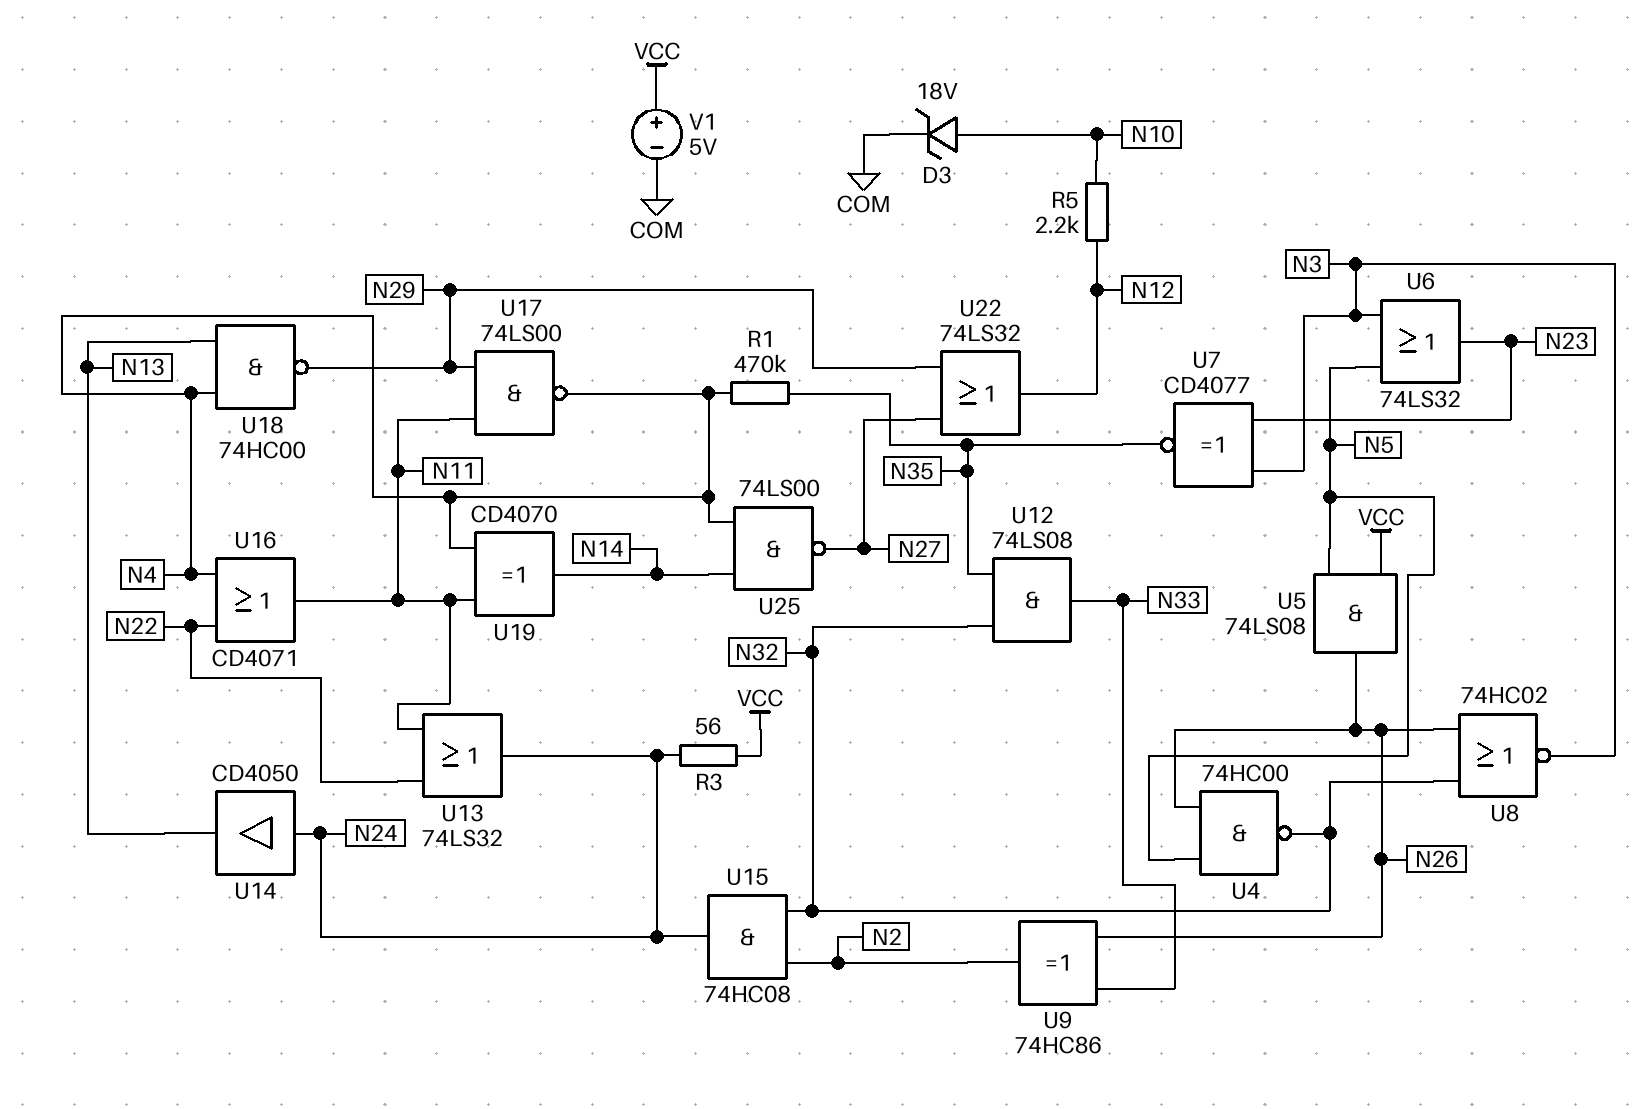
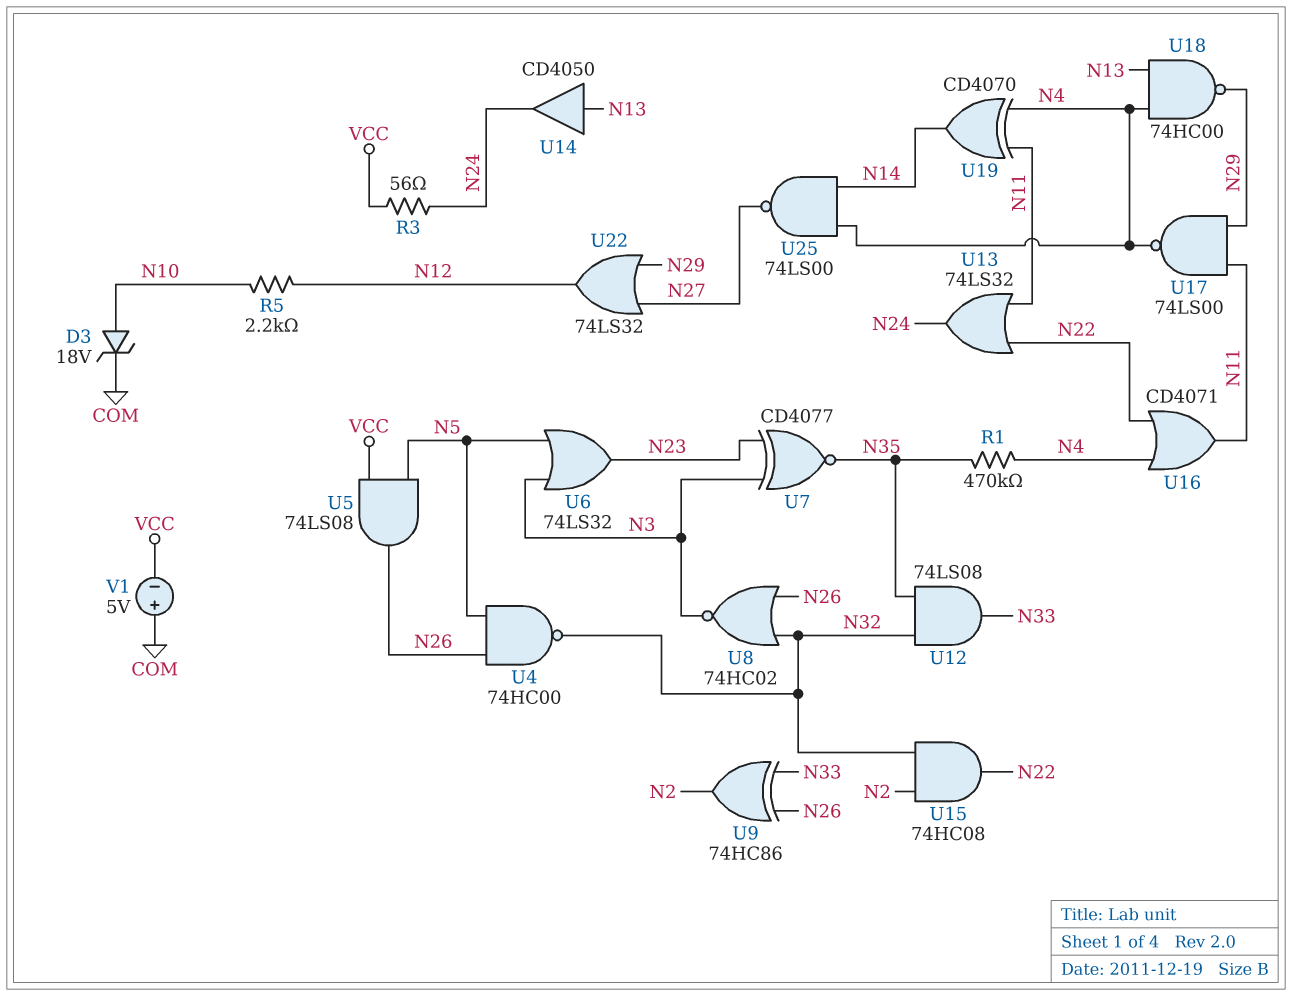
U14: buffer CD4050 (in N24, out N13) -> buffer CD4050 (in N13, out N24)
U15: AND 74HC08 (in N2, in N32, out N24) -> AND 74HC08 (in N2, in N32, out N22)
V1: 5V (plus VCC, minus COM) -> 5V (plus COM, minus VCC)

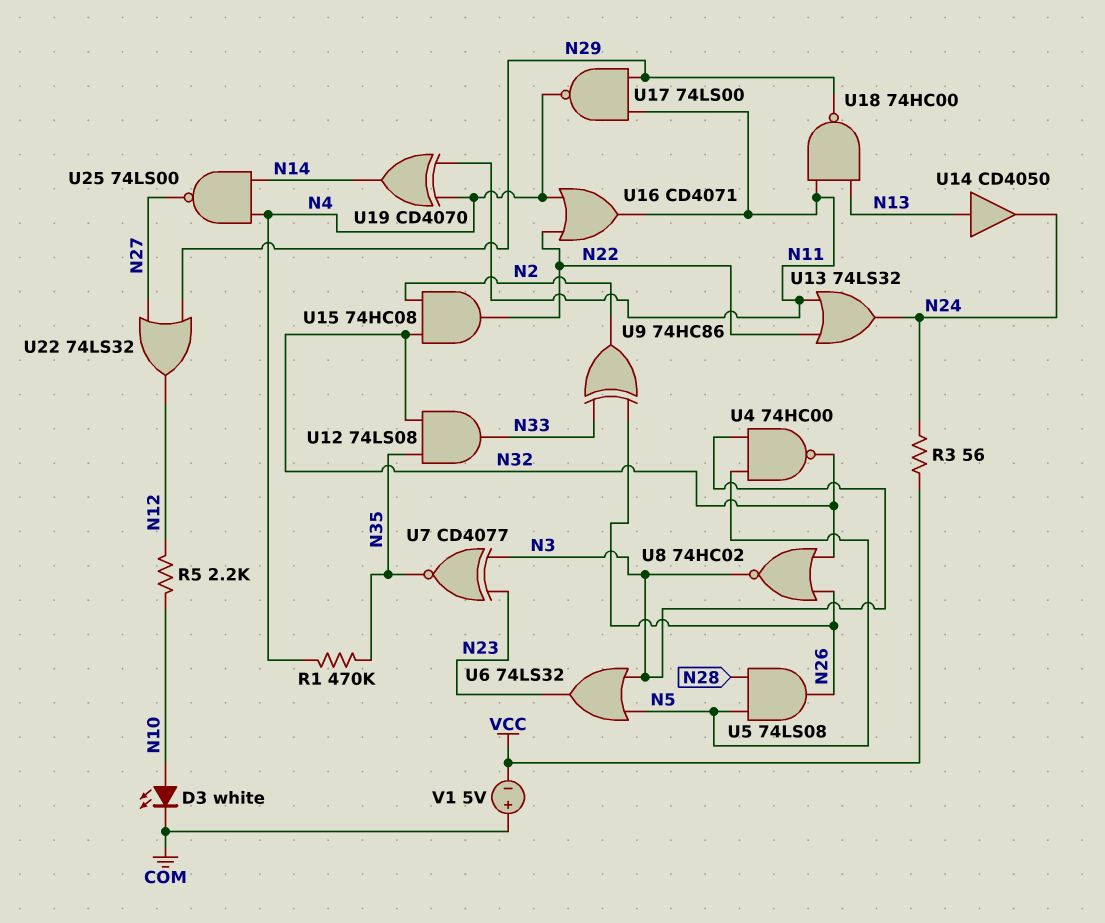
D3: zener 18V (A N10, K COM) -> LED white (A N10, K COM)
U4: NAND 74HC00 (in N5, in N26, out N32) -> NAND 74HC00 (in N3, in N5, out N32)
U5: AND 74LS08 (in N5, in VCC, out N26) -> AND 74LS08 (in N5, in N28, out N26)
U18: NAND 74HC00 (in N4, in N13, out N29) -> NAND 74HC00 (in N11, in N13, out N29)

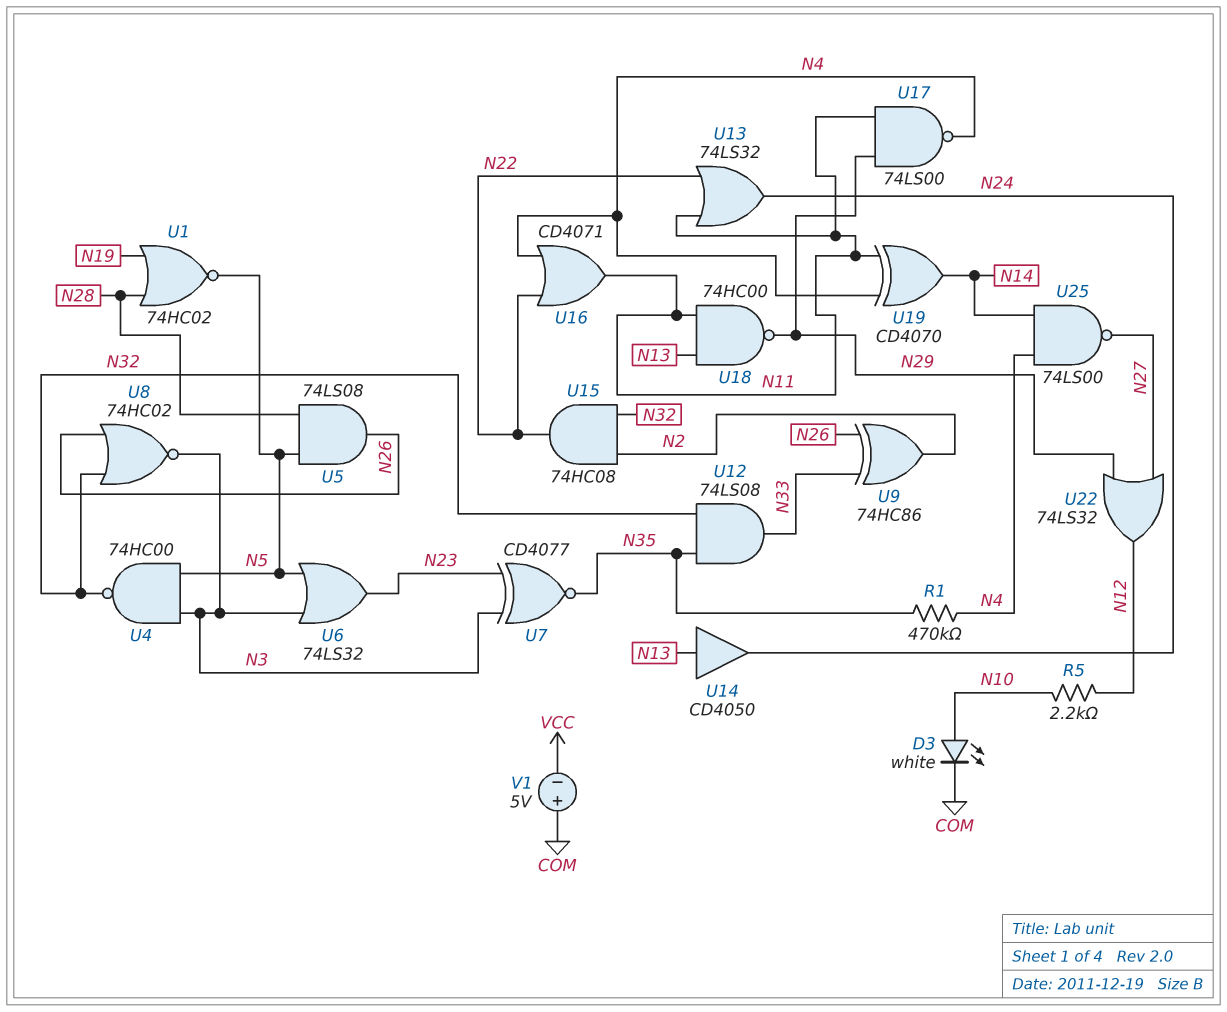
R3: 56 (N24, VCC) -> none
U1: none -> NOR 74HC02 (in N19, in N28, out N5)

